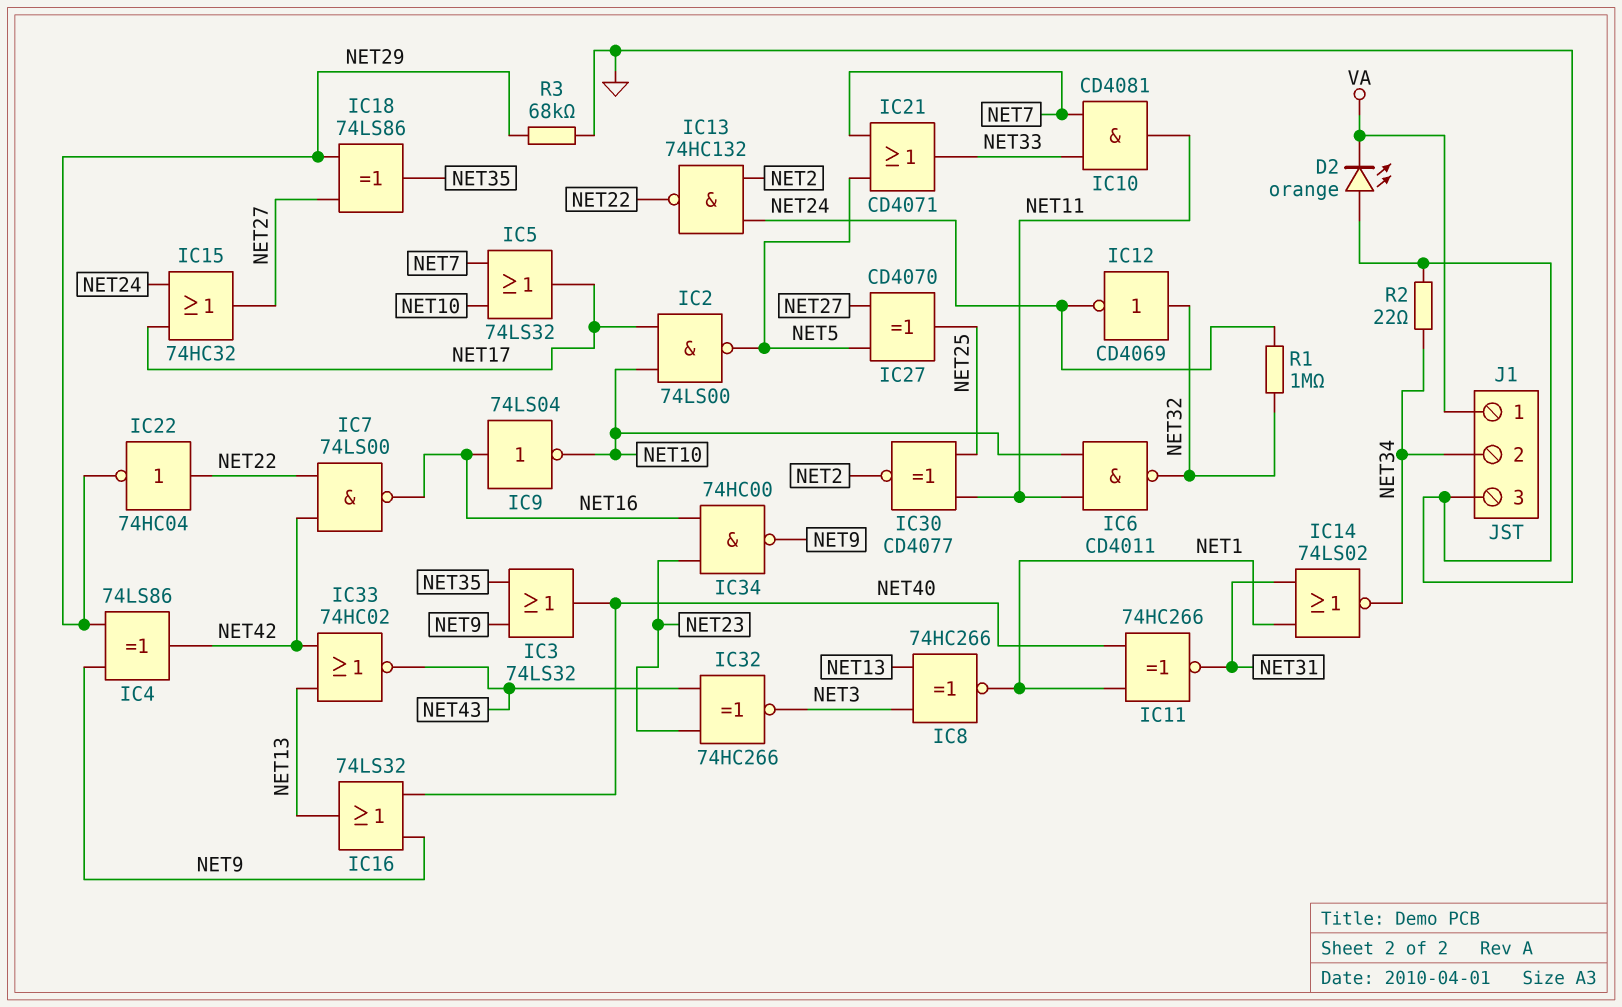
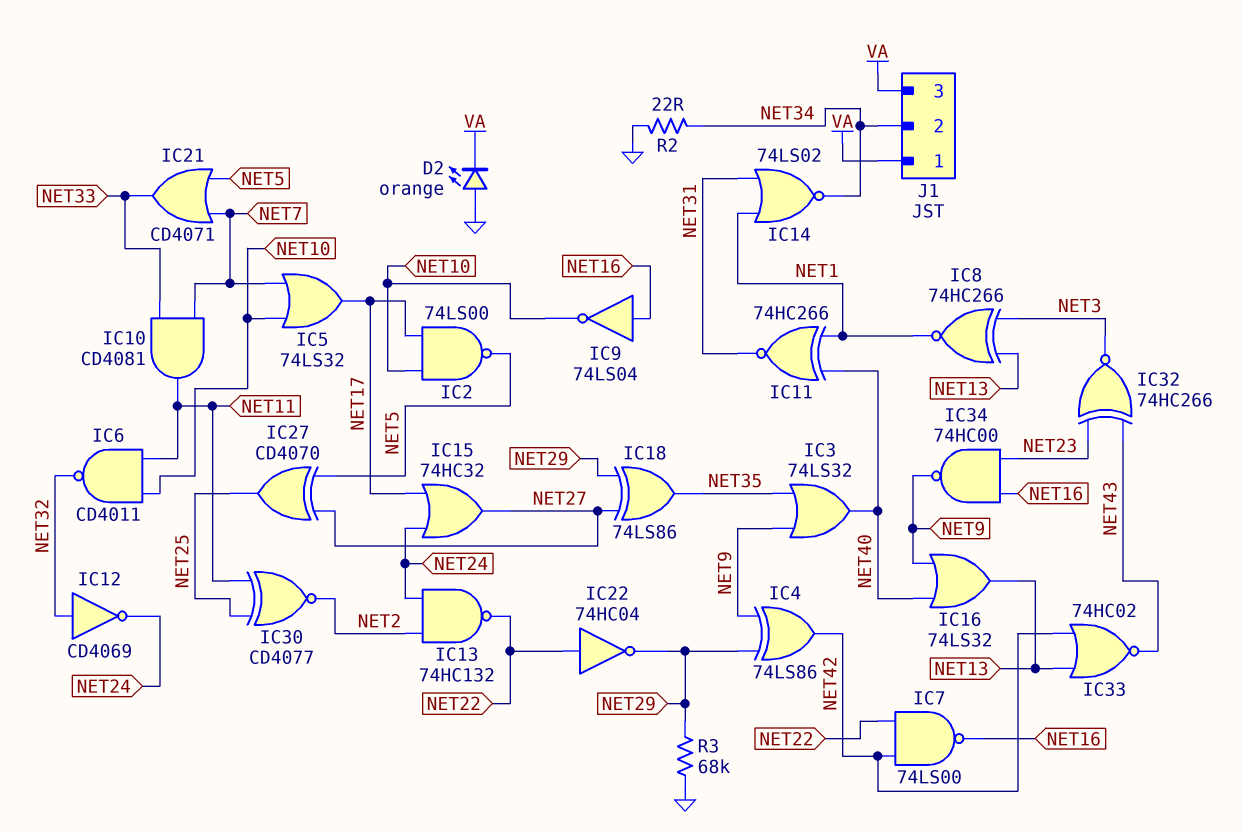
J1 pin 3: GND -> VA
R1: 1M (NET24, NET32) -> none

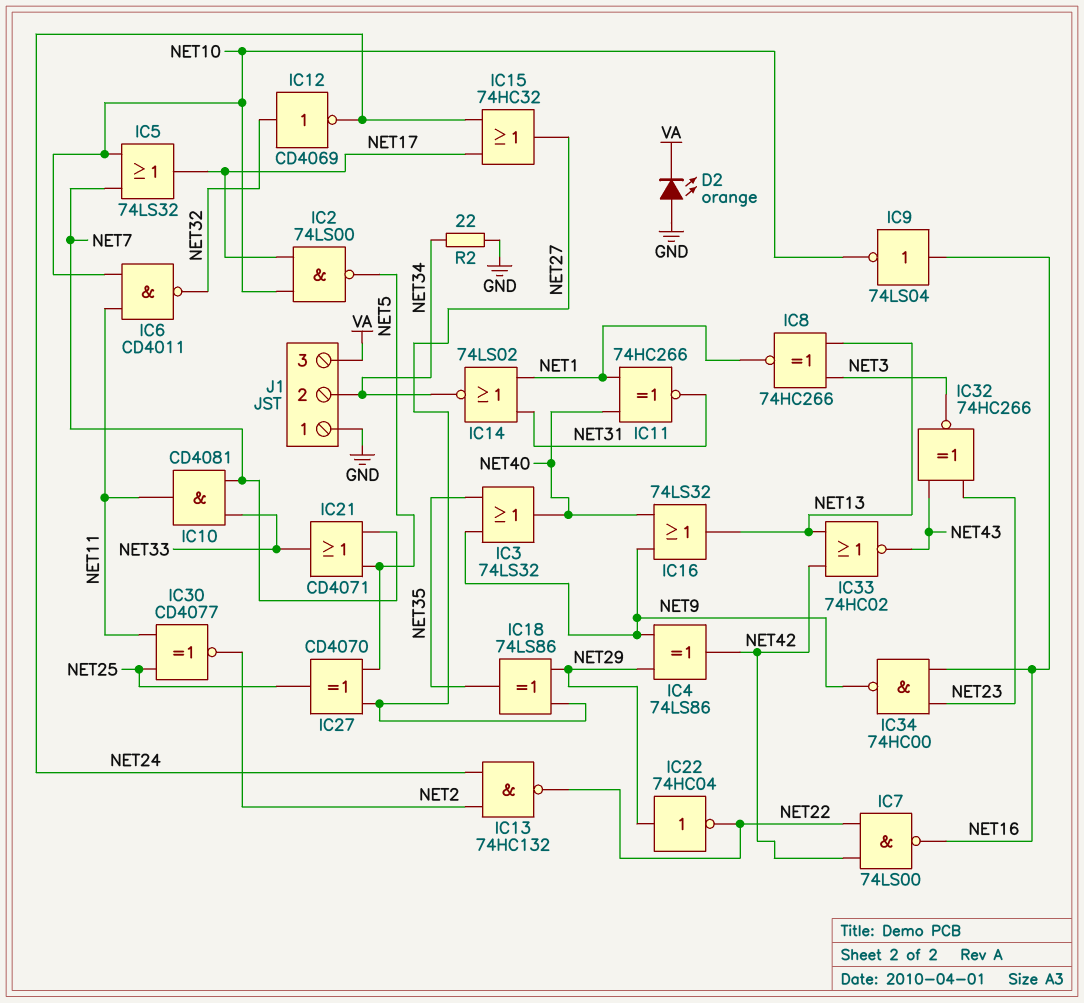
IC22: NOT 74HC04 (in NET22, out NET29) -> NOT 74HC04 (in NET29, out NET22)
J1 pin 1: VA -> GND
R3: 68k (GND, NET29) -> none

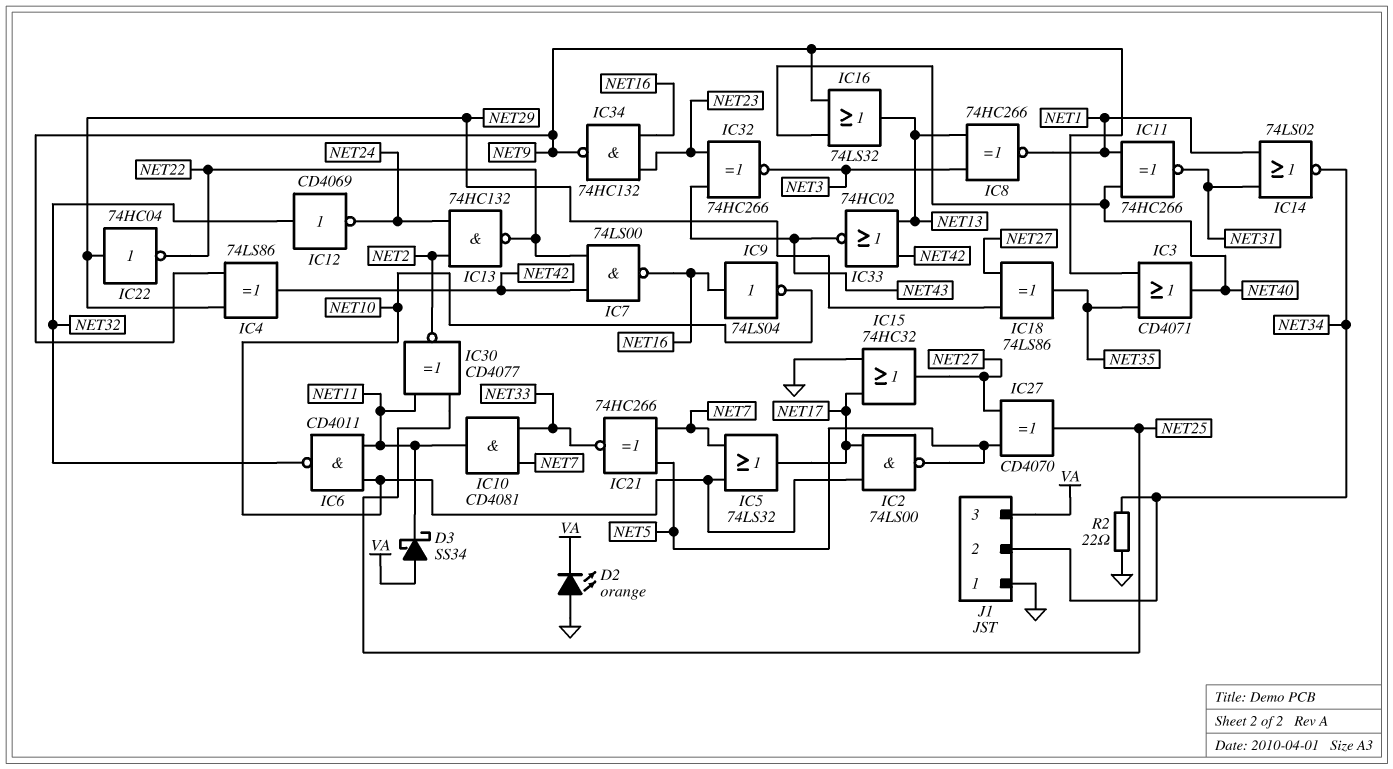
D3: none -> schottky SS34 (A VA, K NET11)
IC3: OR 74LS32 (in NET9, in NET35, out NET40) -> OR CD4071 (in NET9, in NET35, out NET40)
IC15: OR 74HC32 (in NET17, in NET24, out NET27) -> OR 74HC32 (in GND, in NET17, out NET27)
IC21: OR CD4071 (in NET5, in NET7, out NET33) -> XNOR 74HC266 (in NET5, in NET7, out NET33)
IC34: NAND 74HC00 (in NET16, in NET23, out NET9) -> NAND 74HC132 (in NET16, in NET23, out NET9)

